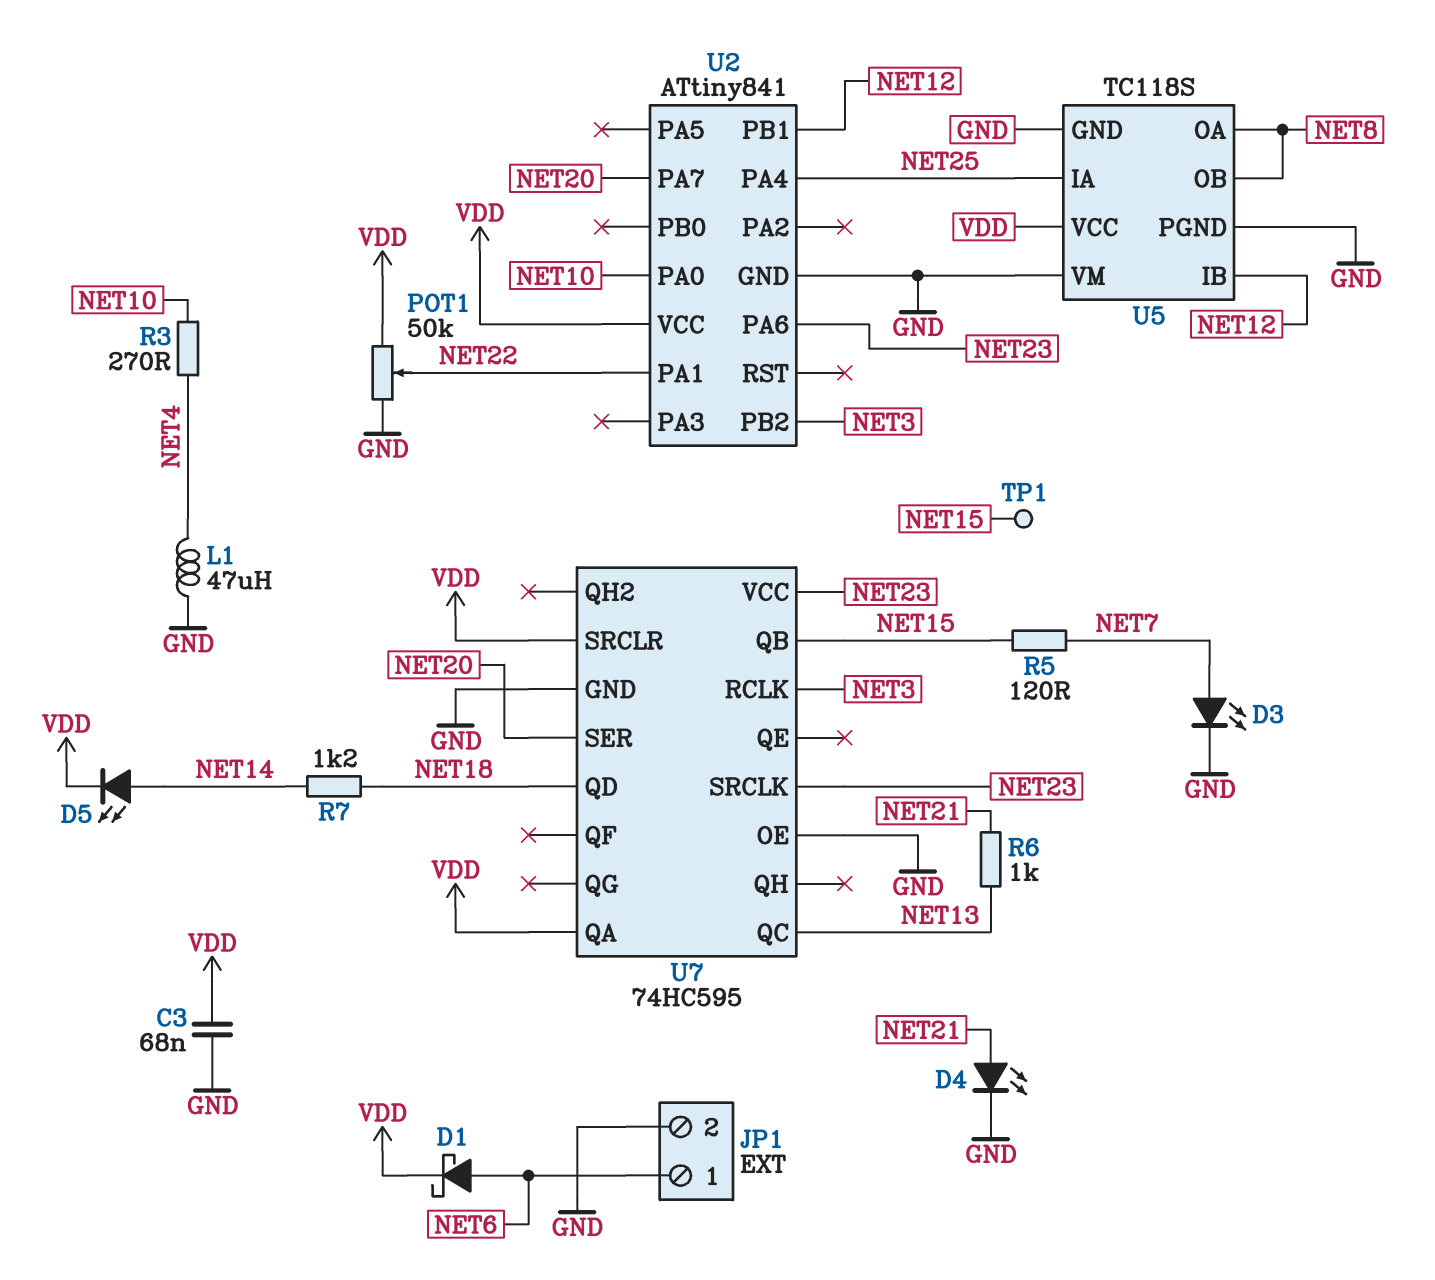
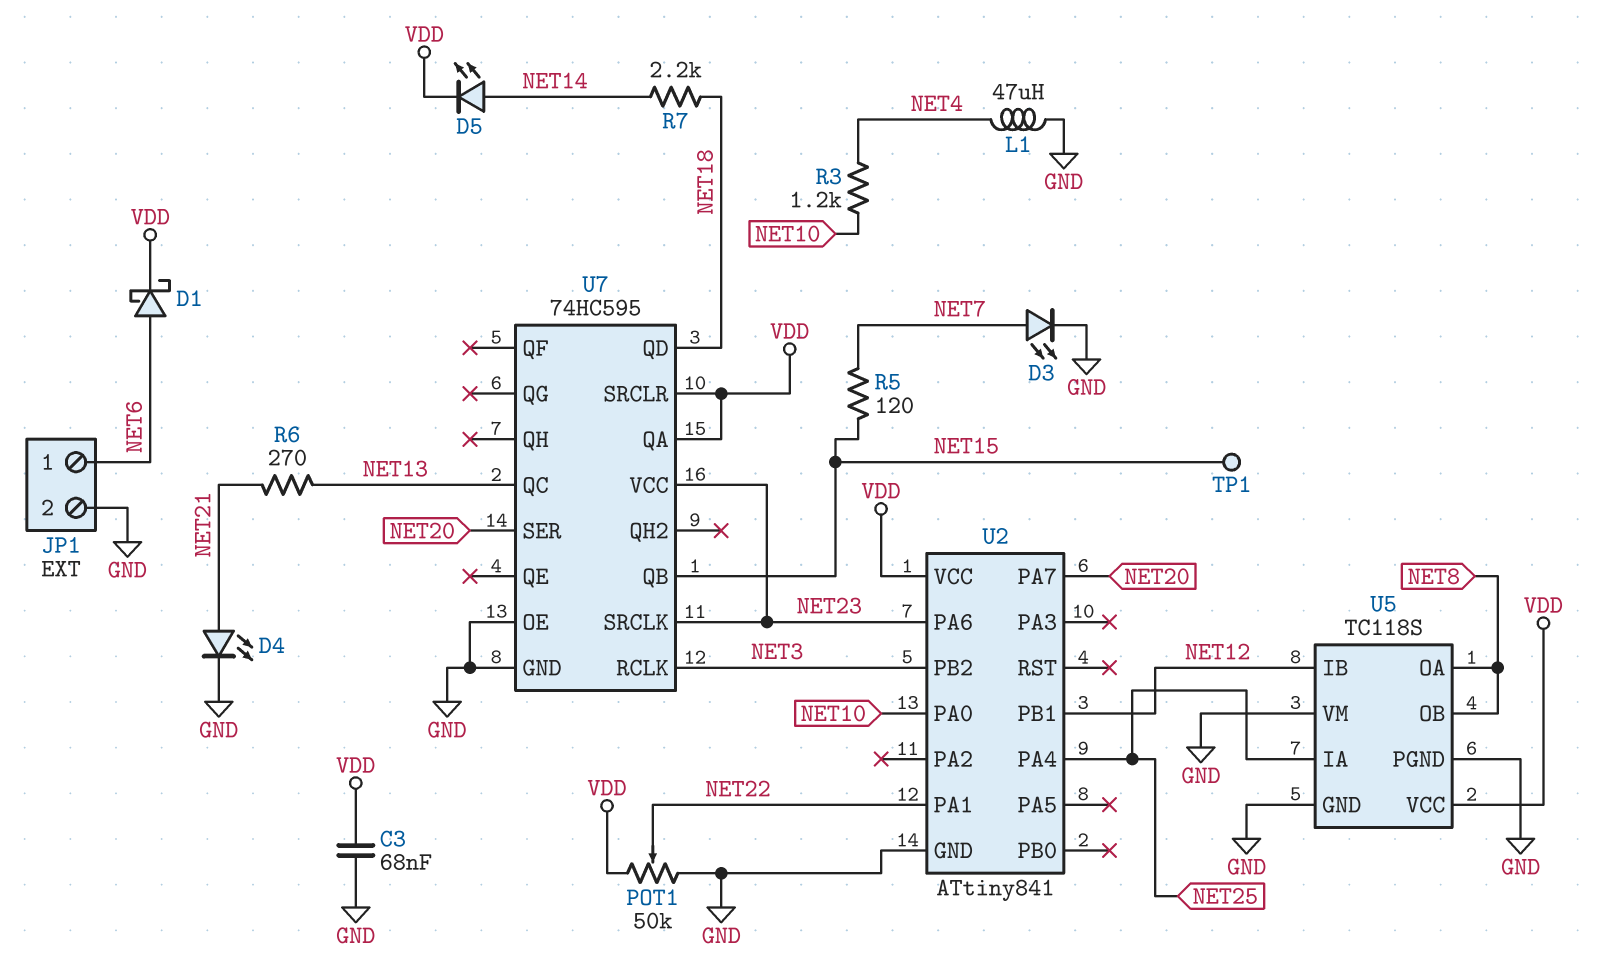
R3: 270 (NET4, NET10) -> 1.2k (NET4, NET10)
R6: 1k (NET13, NET21) -> 270 (NET13, NET21)
R7: 1.2k (NET14, NET18) -> 2.2k (NET14, NET18)

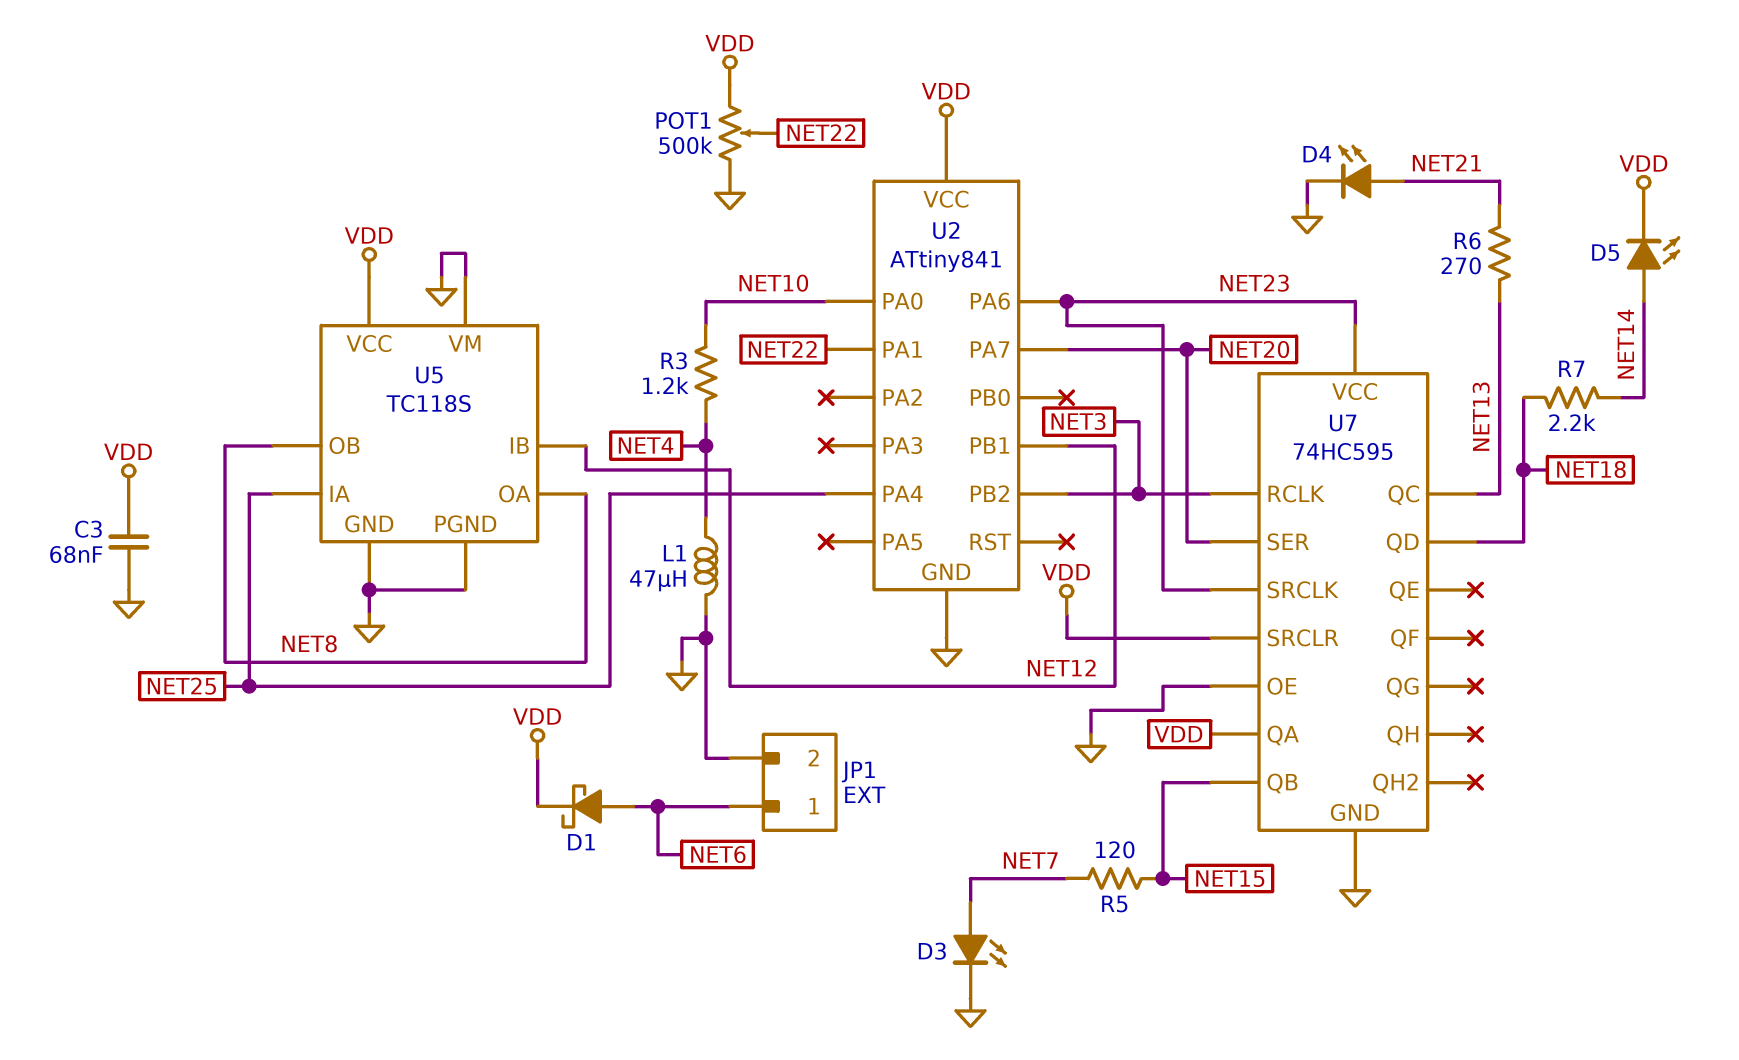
POT1: 50k (GND, VDD, wiper NET22) -> 500k (GND, VDD, wiper NET22)
TP1: test point (NET15) -> none

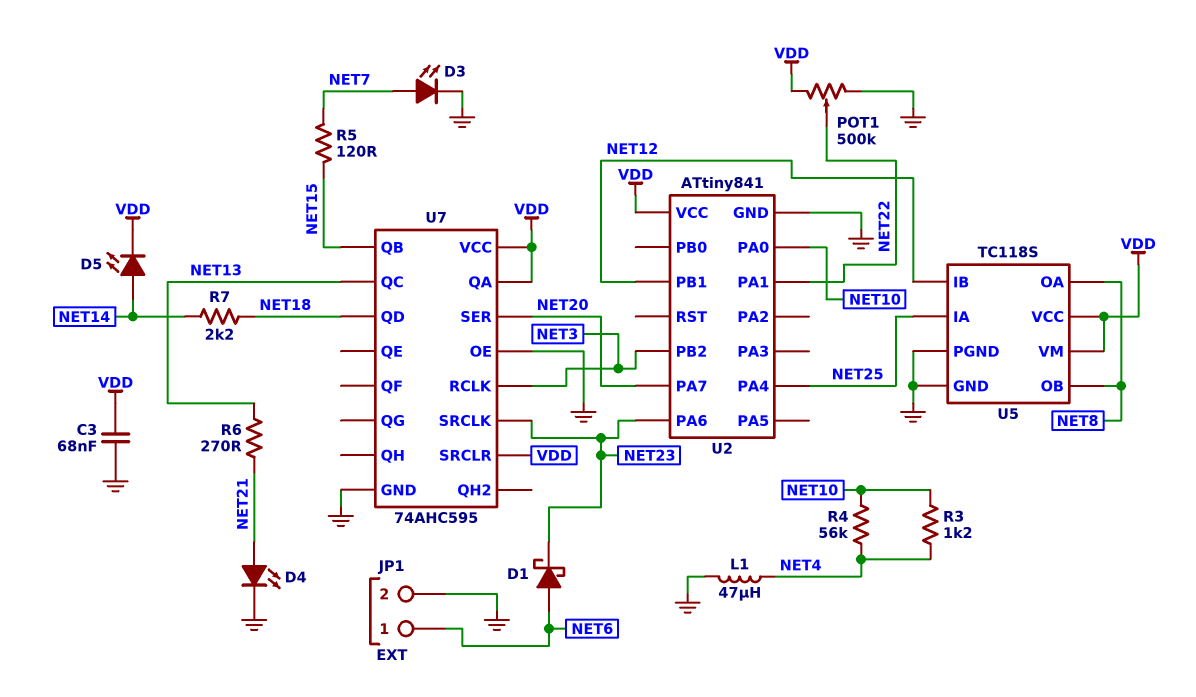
D1: schottky (A NET6, K VDD) -> schottky (A NET6, K NET23)
R4: none -> 56k (NET4, NET10)
U5 pin VM: GND -> VDD
U7: 74HC595 -> 74AHC595
U7 pin VCC: NET23 -> VDD

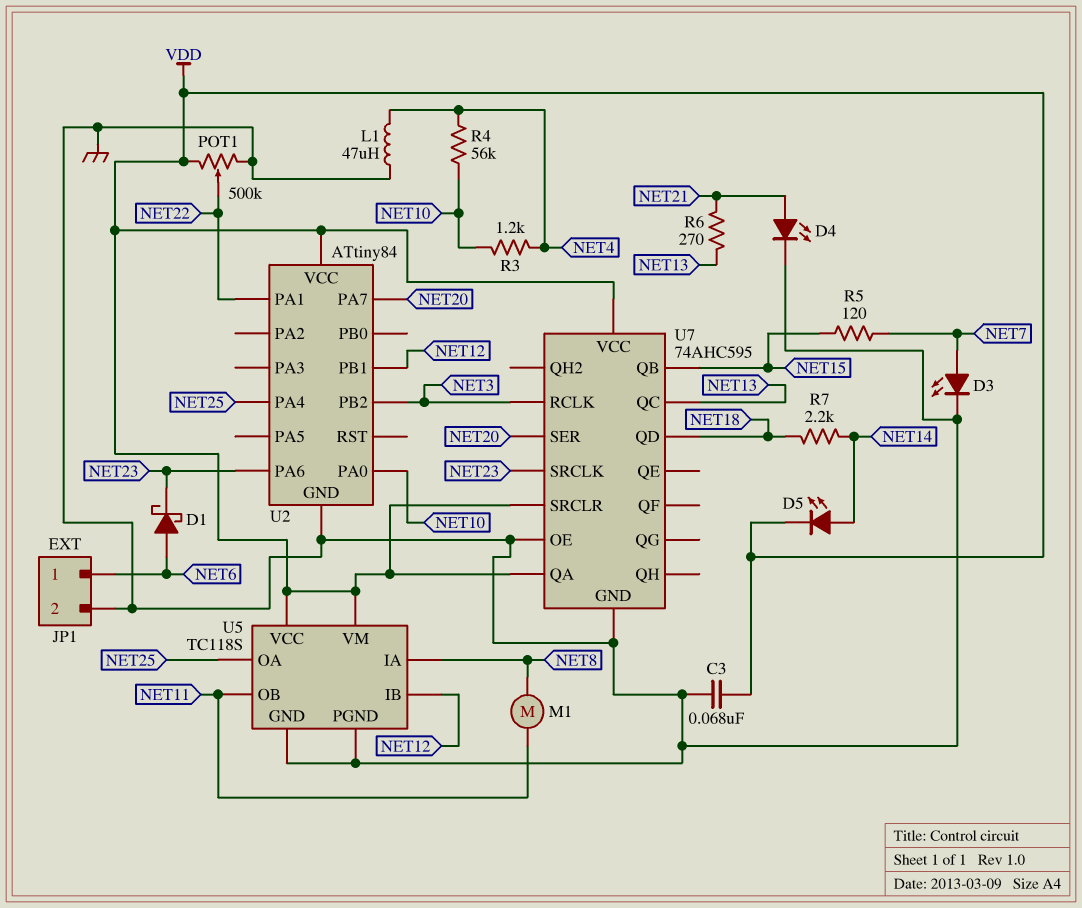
M1: none -> motor (NET8, NET11)
U2: ATtiny841 -> ATtiny84
U5 pin IA: NET25 -> NET8
U5 pin OA: NET8 -> NET25
U5 pin OB: NET8 -> NET11

